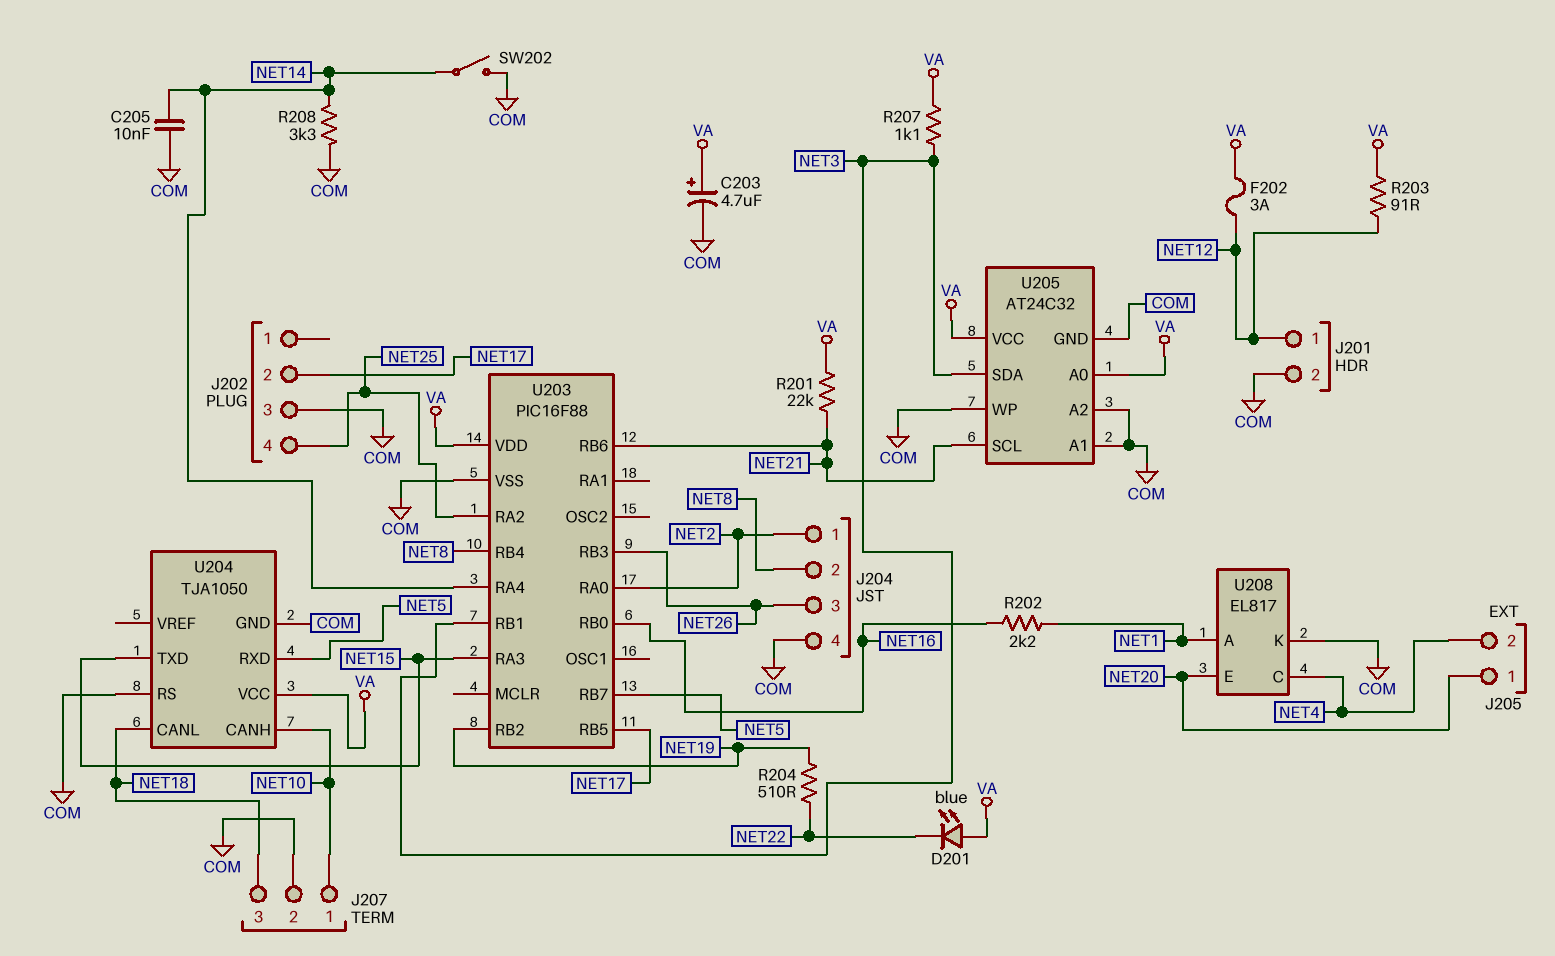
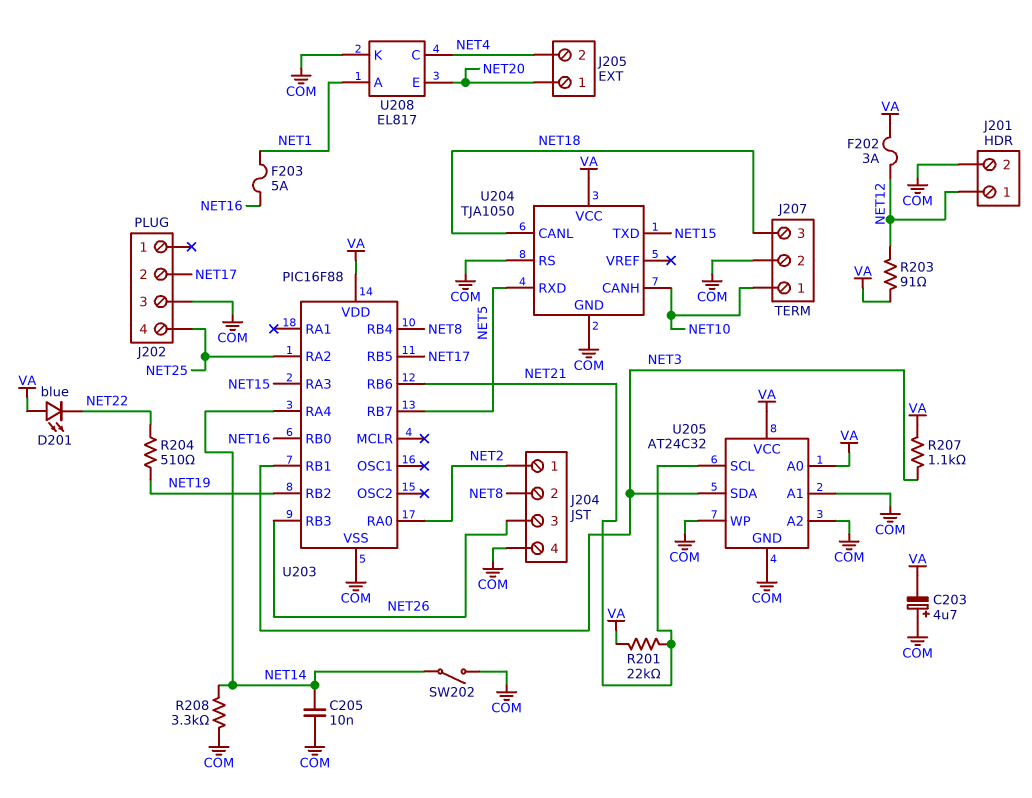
C203: 4.7uF (plus VA, minus COM) -> 4.7uF (plus COM, minus VA)
F203: none -> 5A (NET1, NET16)
R202: 2.2k (NET1, NET16) -> none

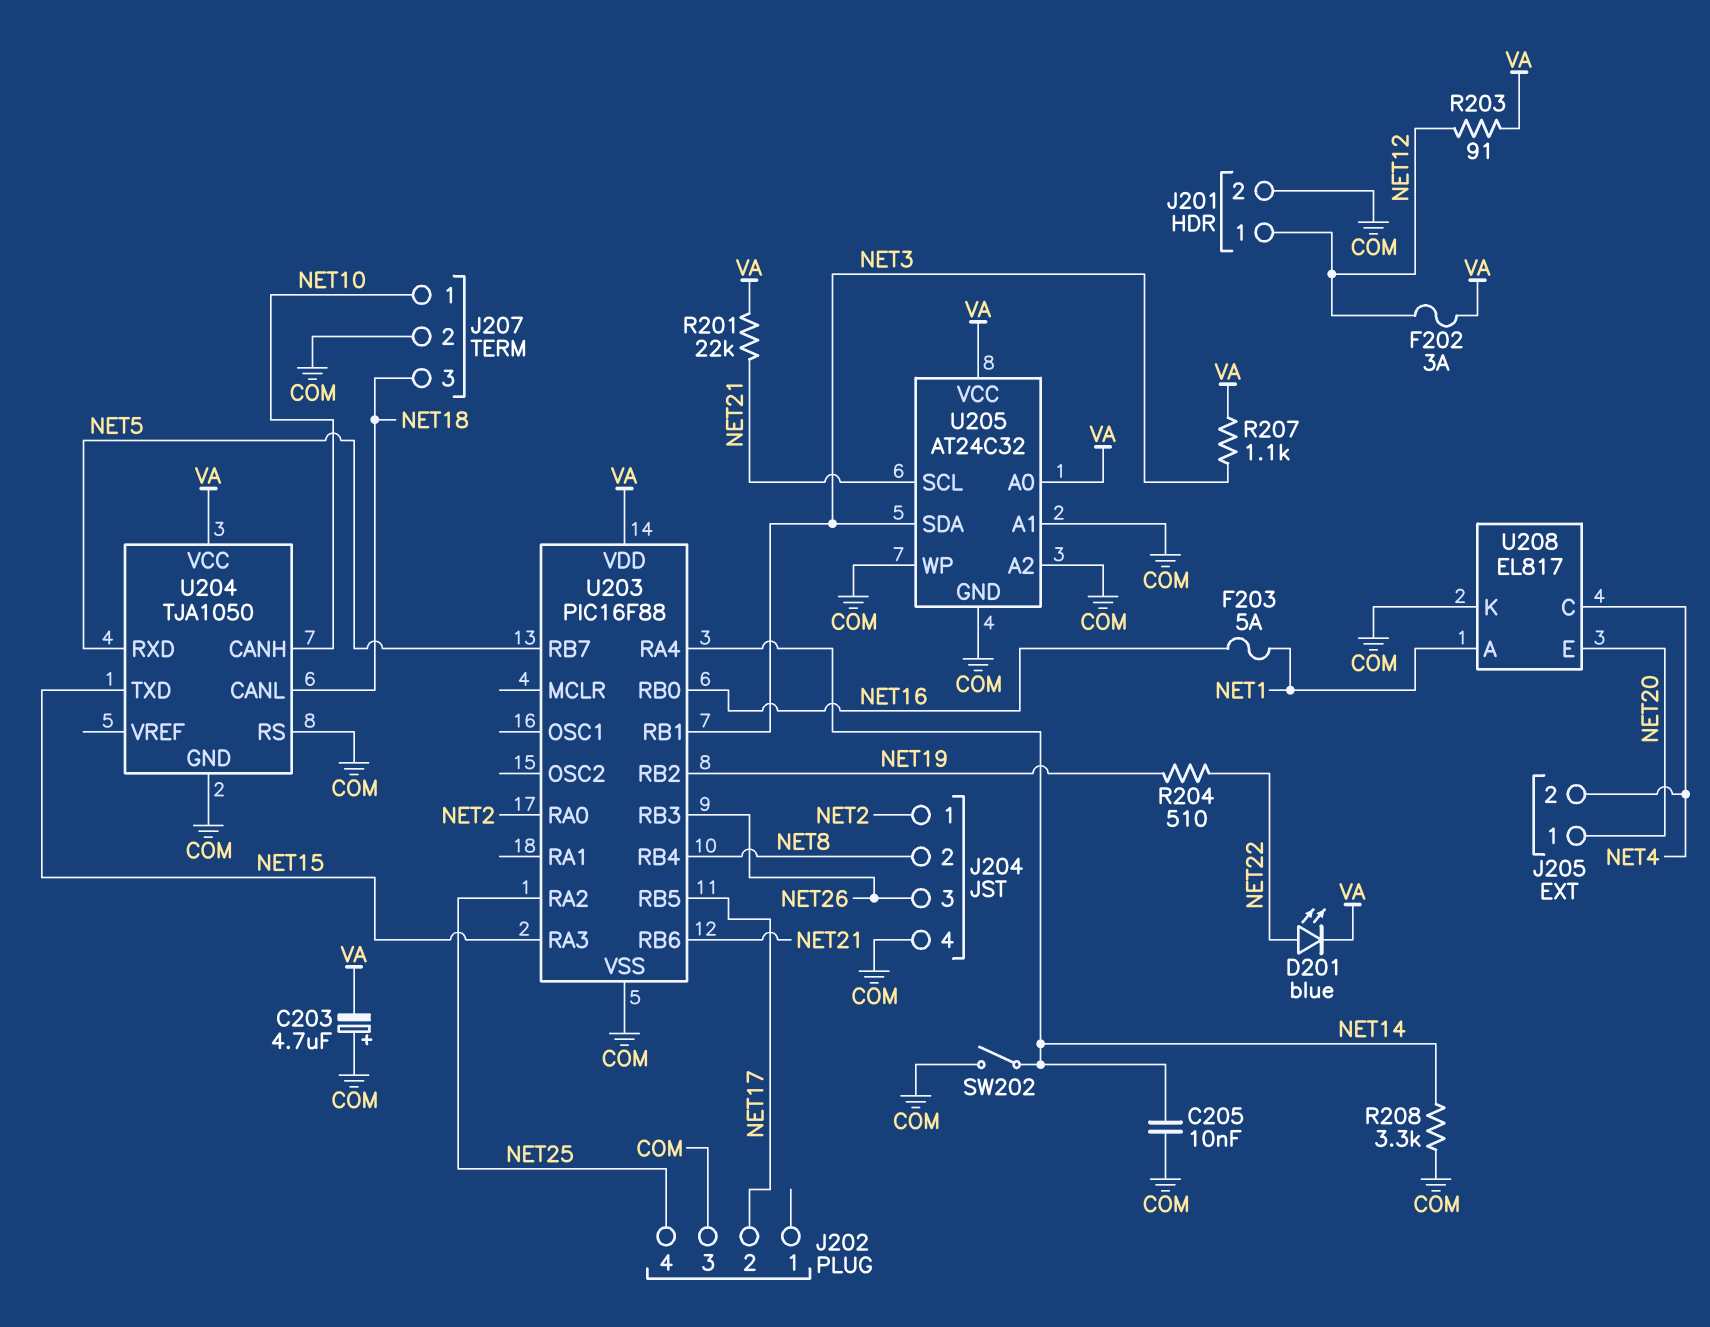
D201: LED blue (A VA, K NET22) -> LED blue (A NET22, K VA)

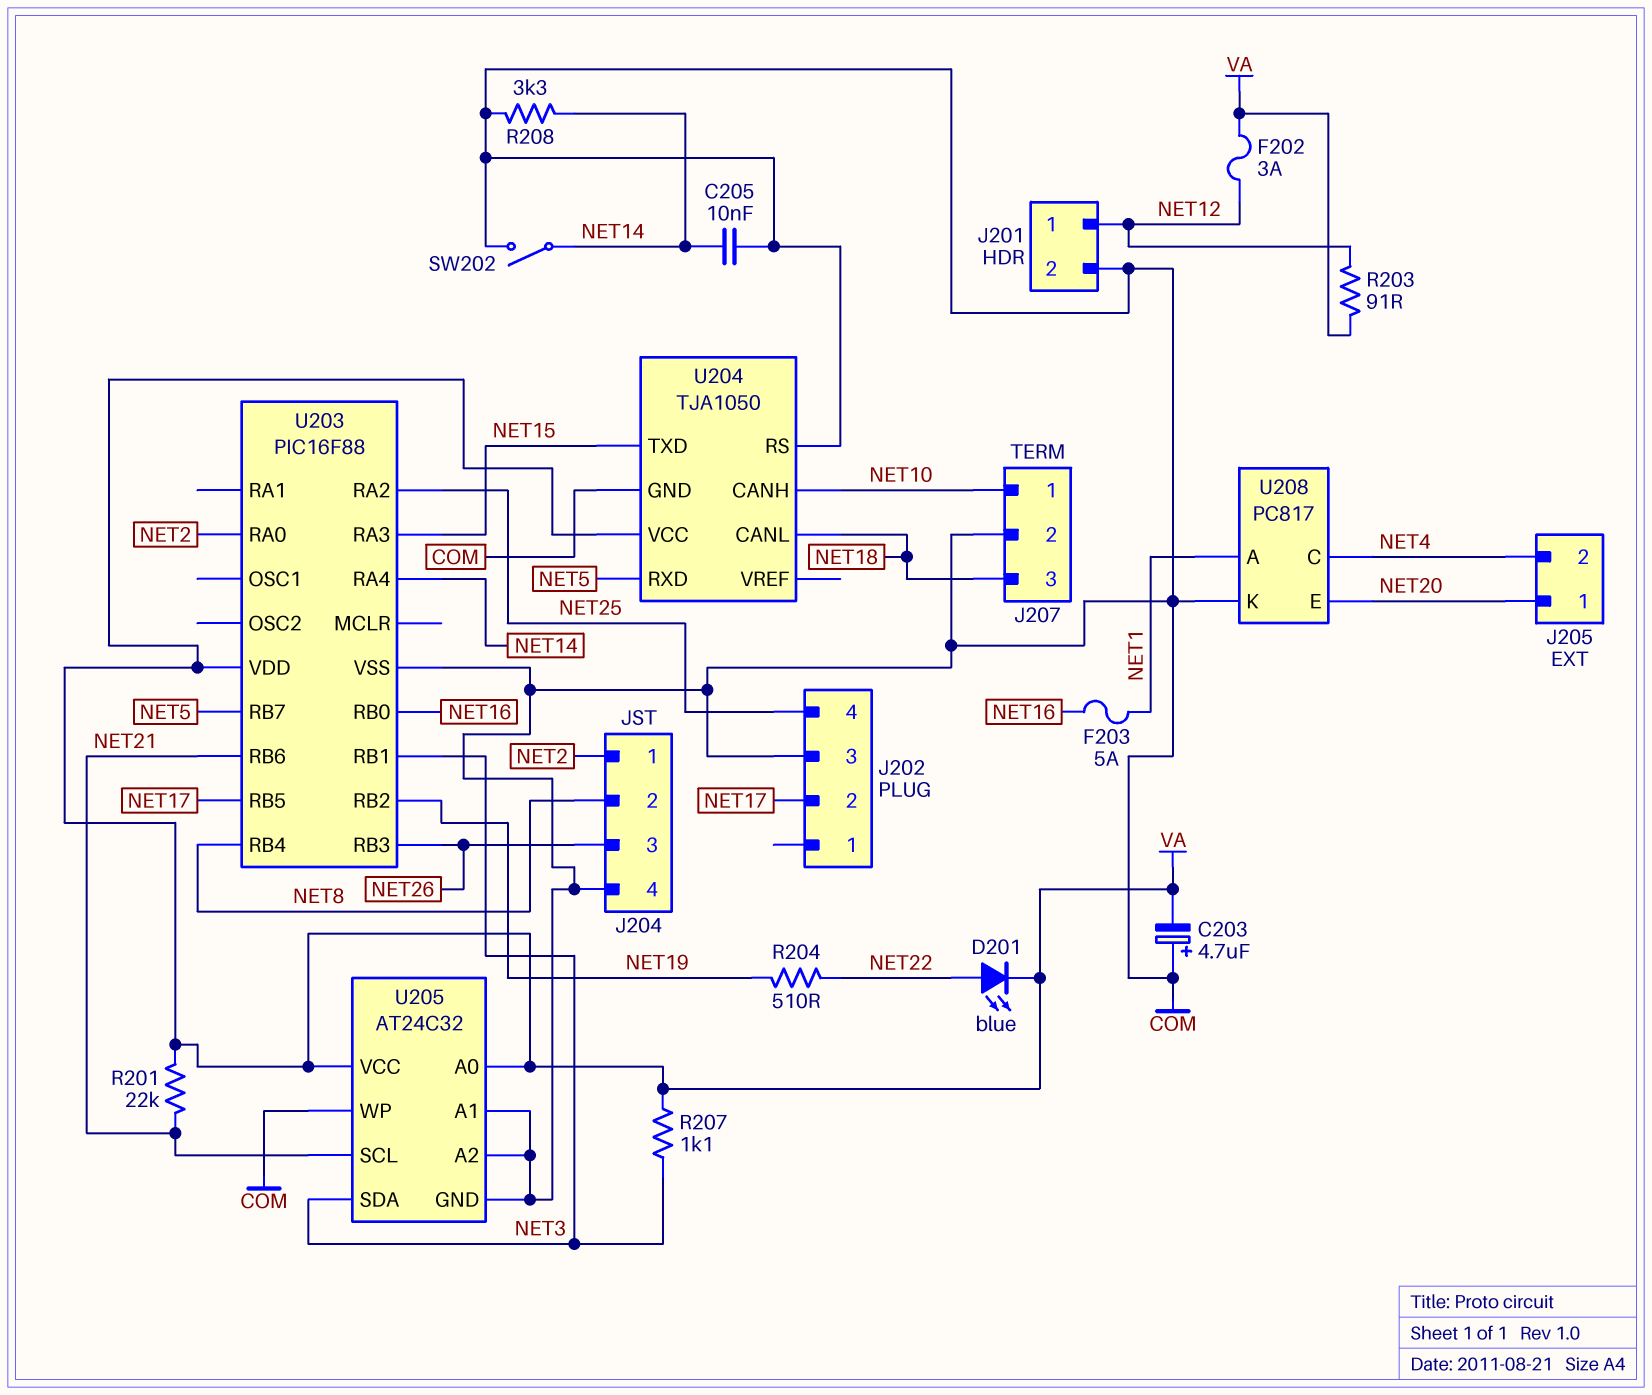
U208: EL817 -> PC817

